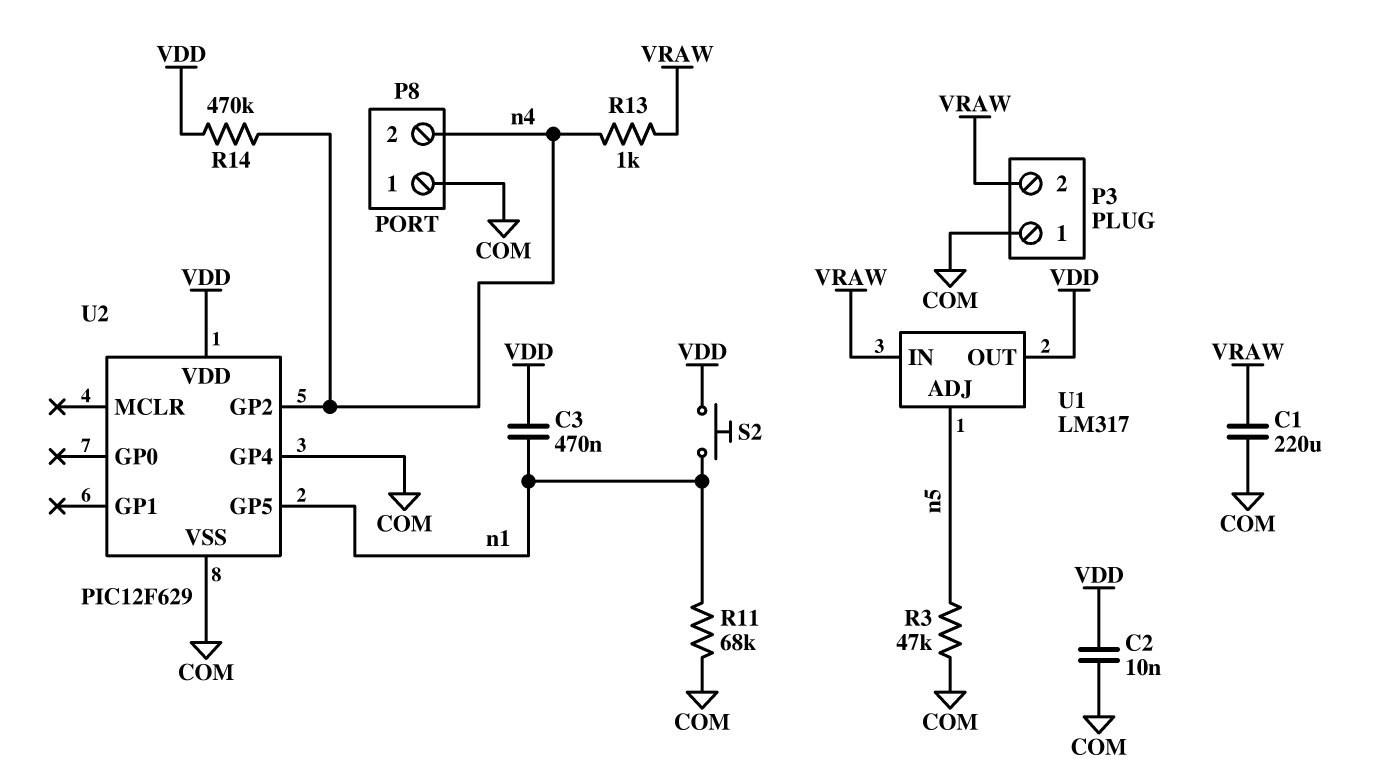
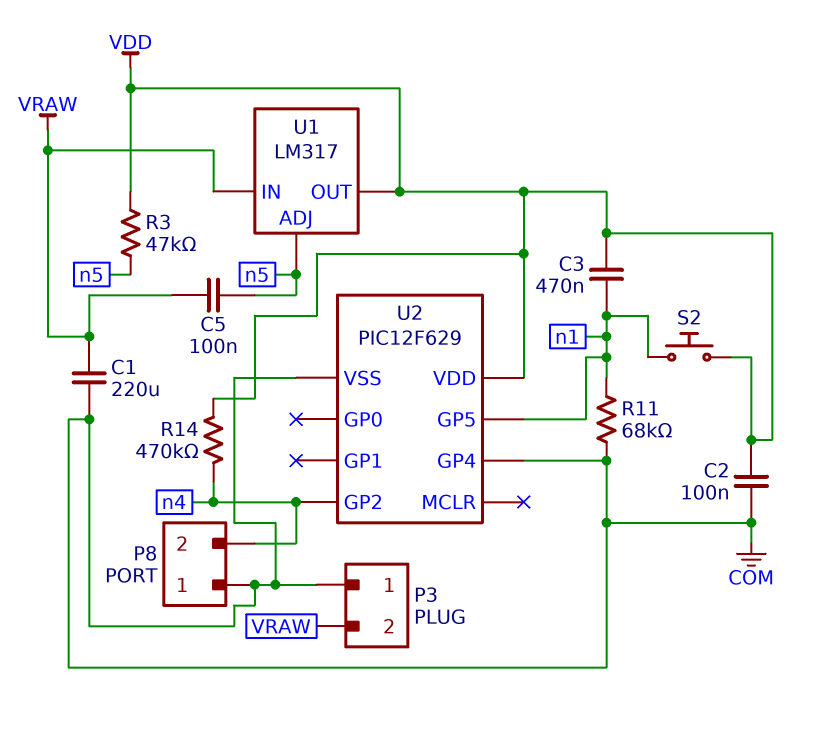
C2: 10nF (COM, VDD) -> 100nF (COM, VDD)
C5: none -> 100nF (VRAW, n5)
R3: 47k (COM, n5) -> 47k (VDD, n5)
R13: 1k (VRAW, n4) -> none

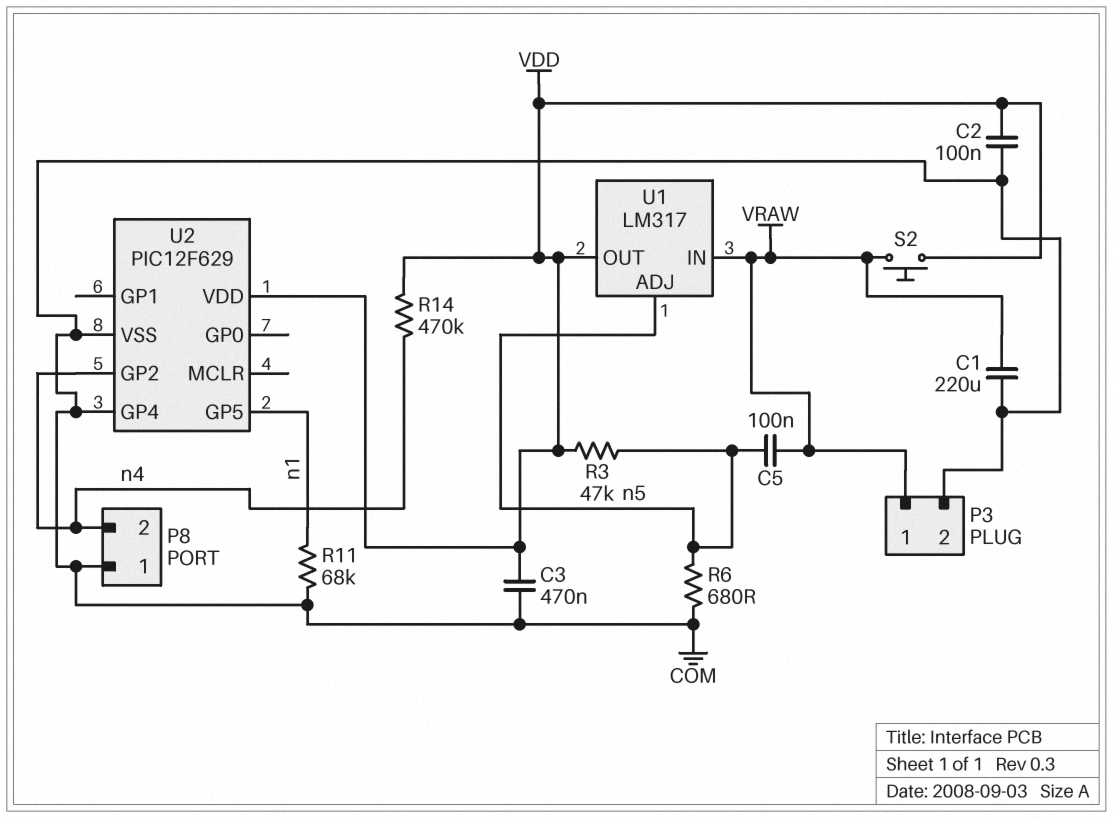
C3: 470nF (VDD, n1) -> 470nF (COM, VDD)
P3 pin 1: COM -> VRAW
P3 pin 2: VRAW -> COM
R6: none -> 680 (COM, n5)
S2: button (VDD, n1) -> button (VDD, VRAW)

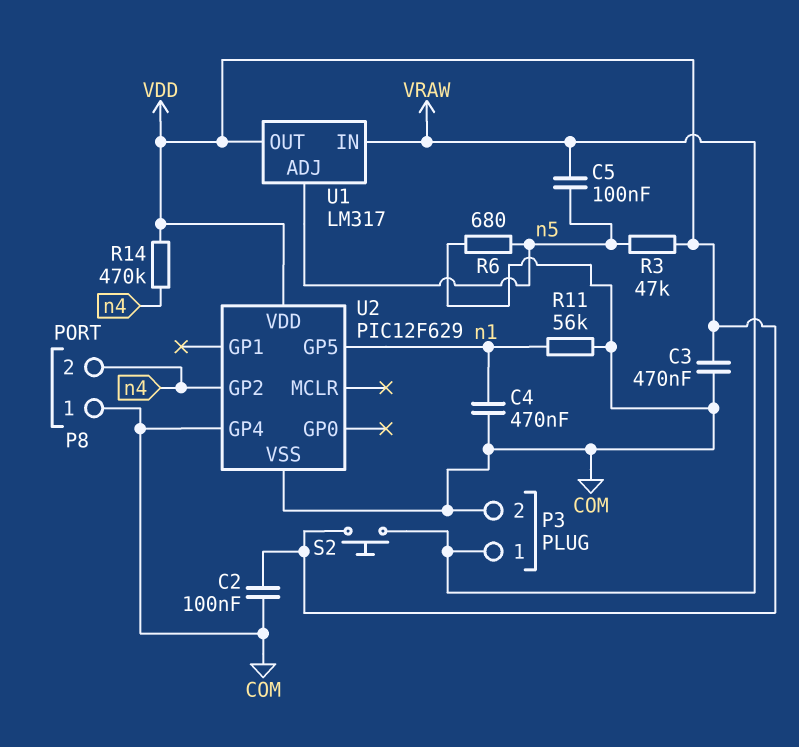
C1: 220uF (COM, VRAW) -> none
C4: none -> 470nF (COM, n1)
R11: 68k (COM, n1) -> 56k (COM, n1)

